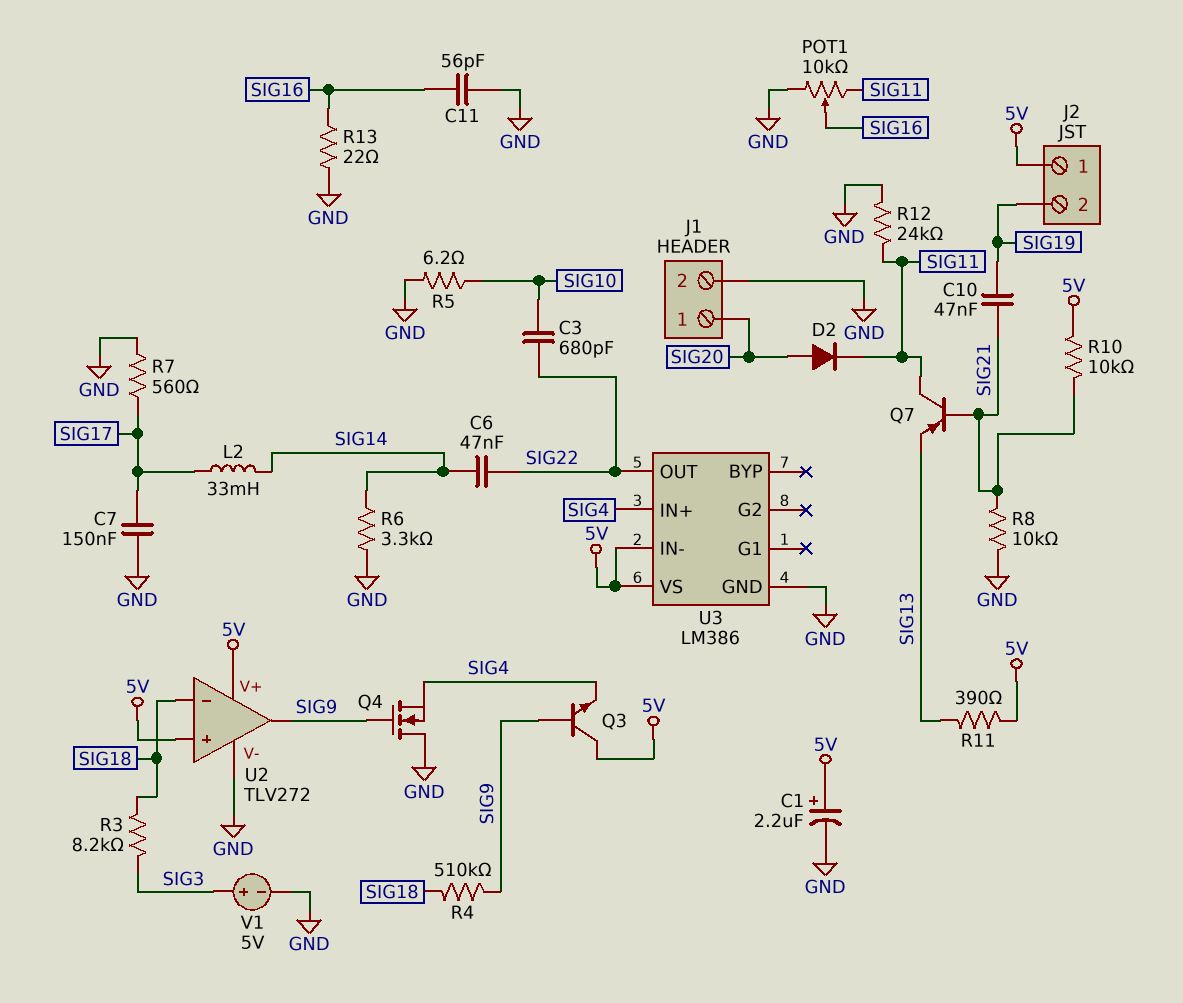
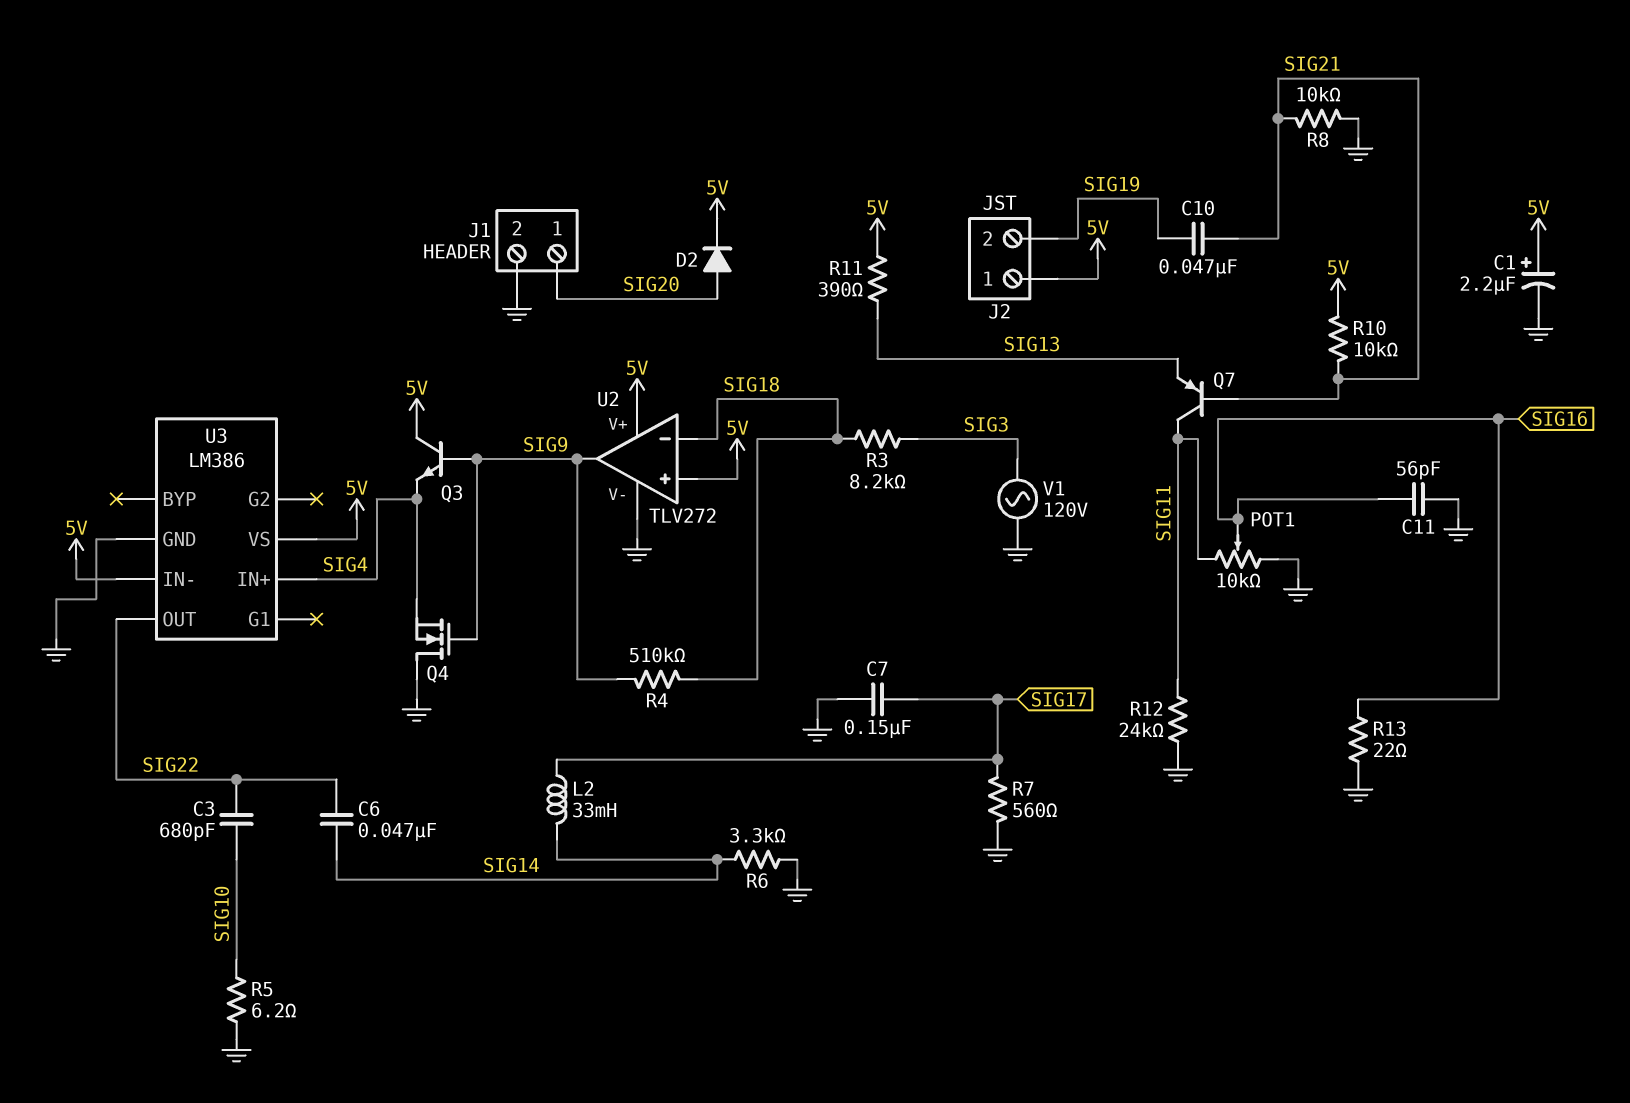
D2: diode (A SIG20, K SIG11) -> diode (A SIG20, K 5V)
V1: 5V (plus SIG3, minus GND) -> AC 120V (GND, SIG3)

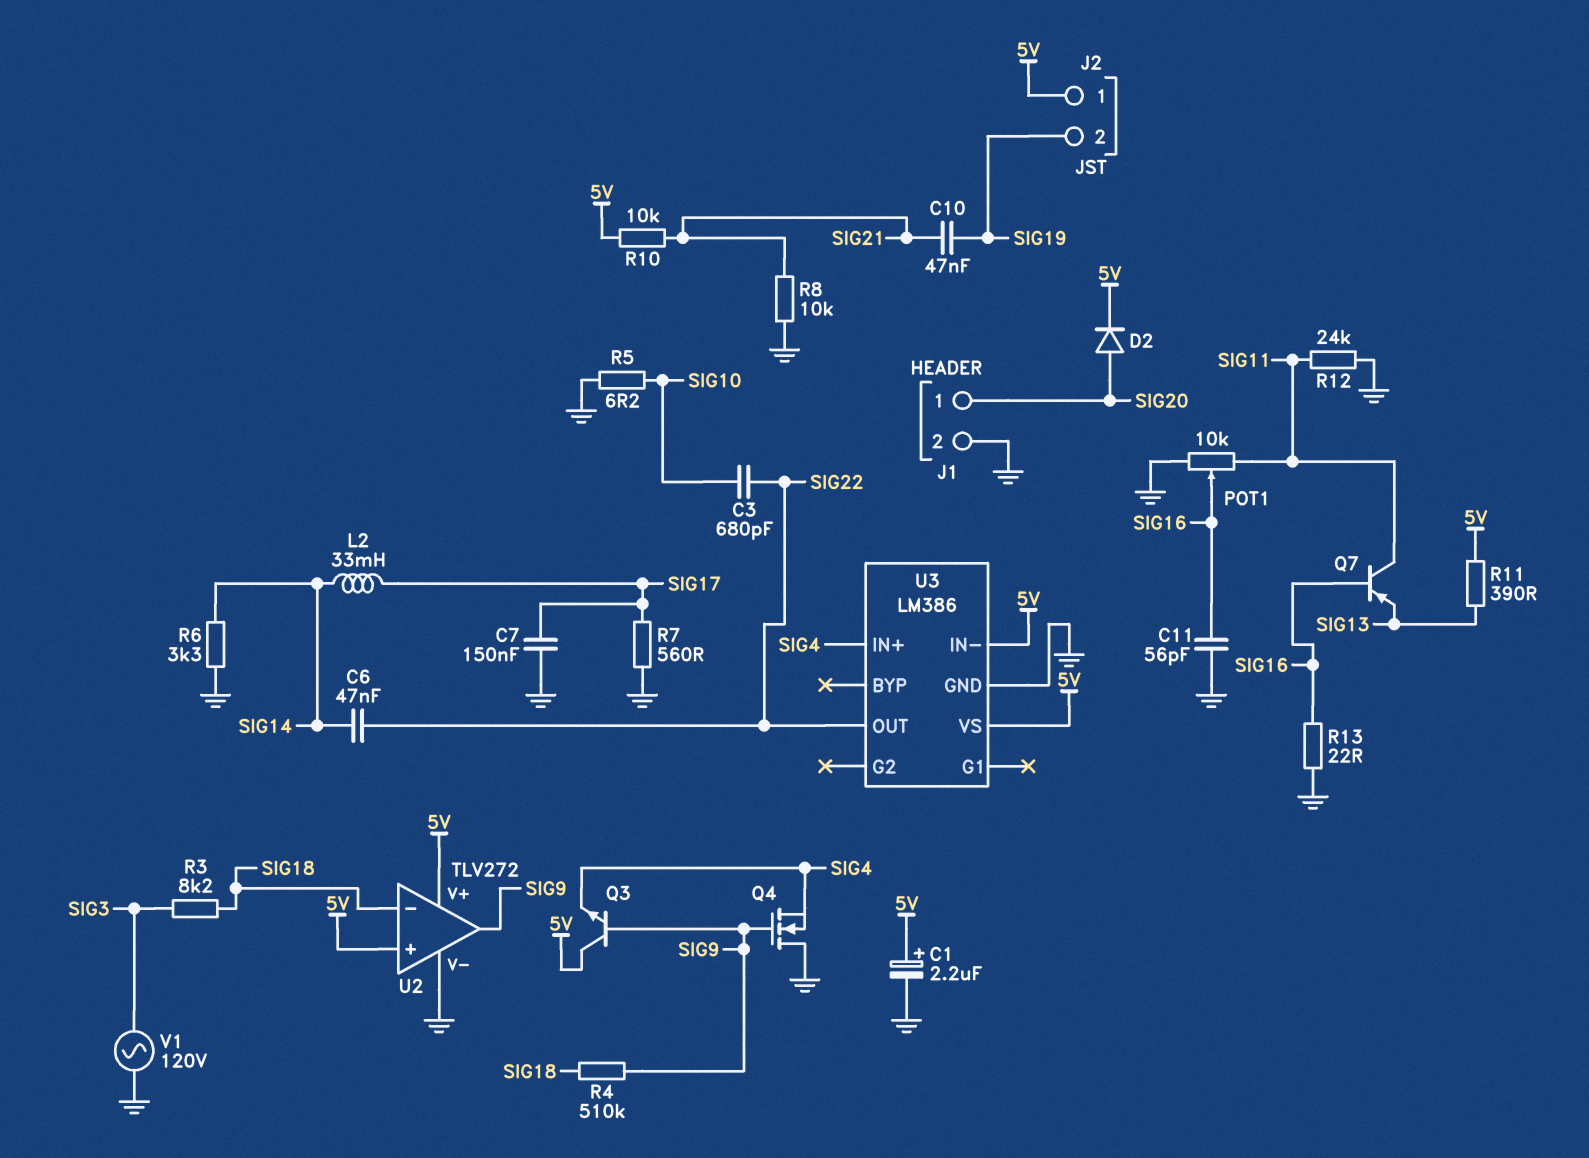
Q7: PNP (B SIG21, C SIG11, E SIG13) -> PNP (B SIG16, C SIG11, E SIG13)

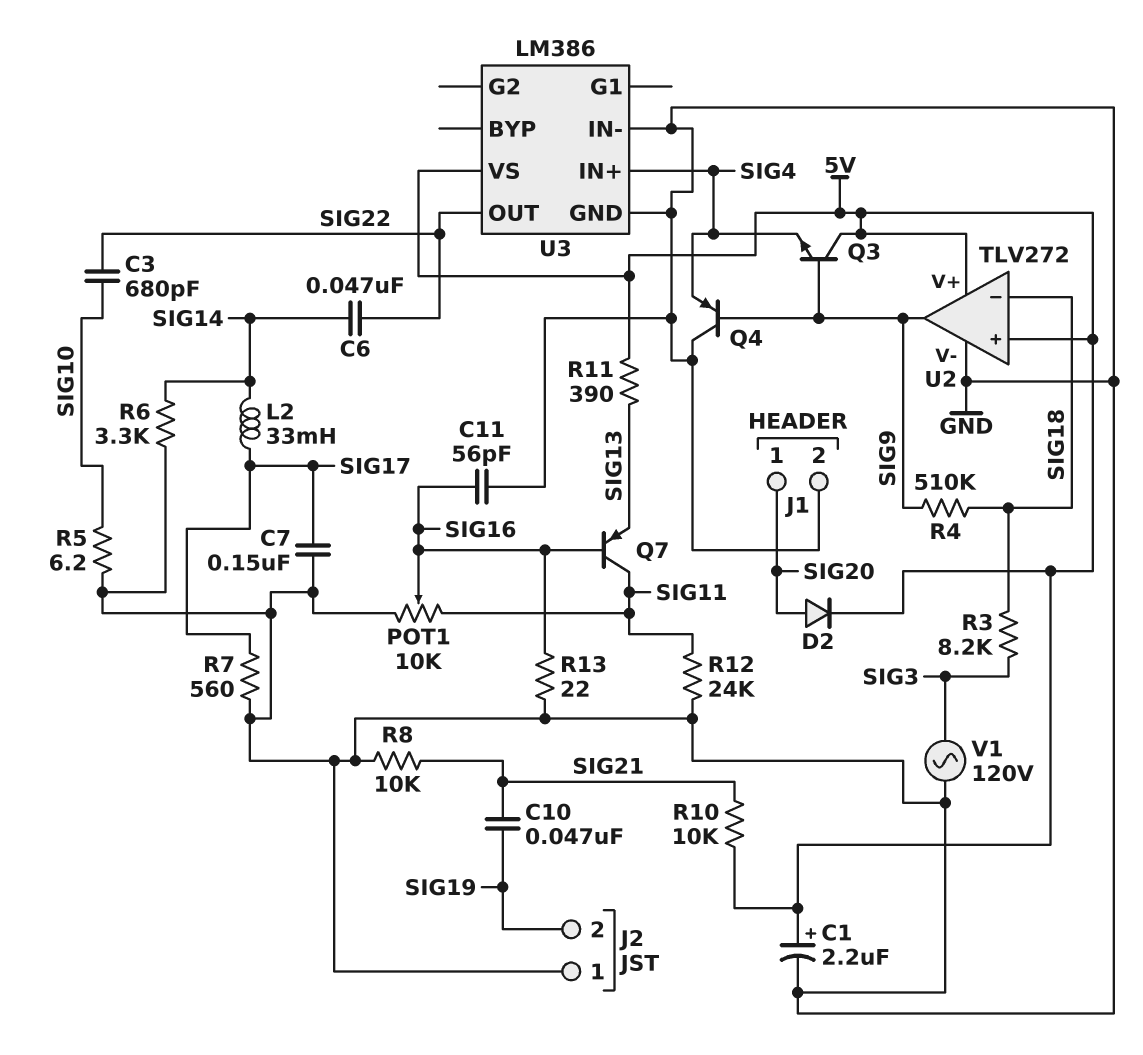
J2 pin 1: 5V -> GND
Q4: NMOS (G SIG9, D GND, S SIG4) -> PNP (B SIG9, C GND, E SIG4)
U3 pin IN-: 5V -> GND

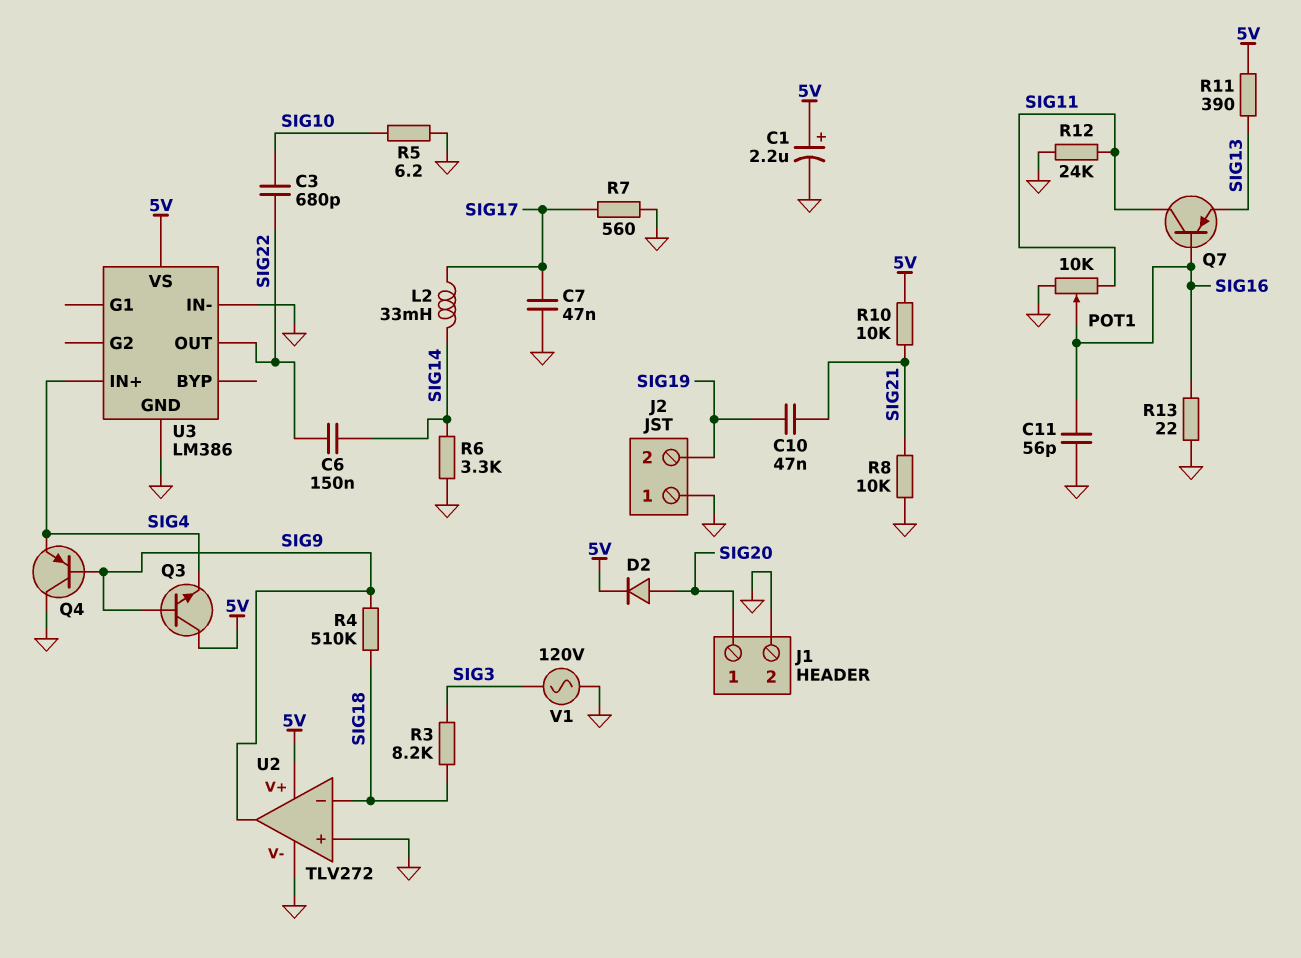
C6: 47nF (SIG14, SIG22) -> 150nF (SIG14, SIG22)
C7: 150nF (GND, SIG17) -> 47nF (GND, SIG17)
U2 pin in+: 5V -> GND

